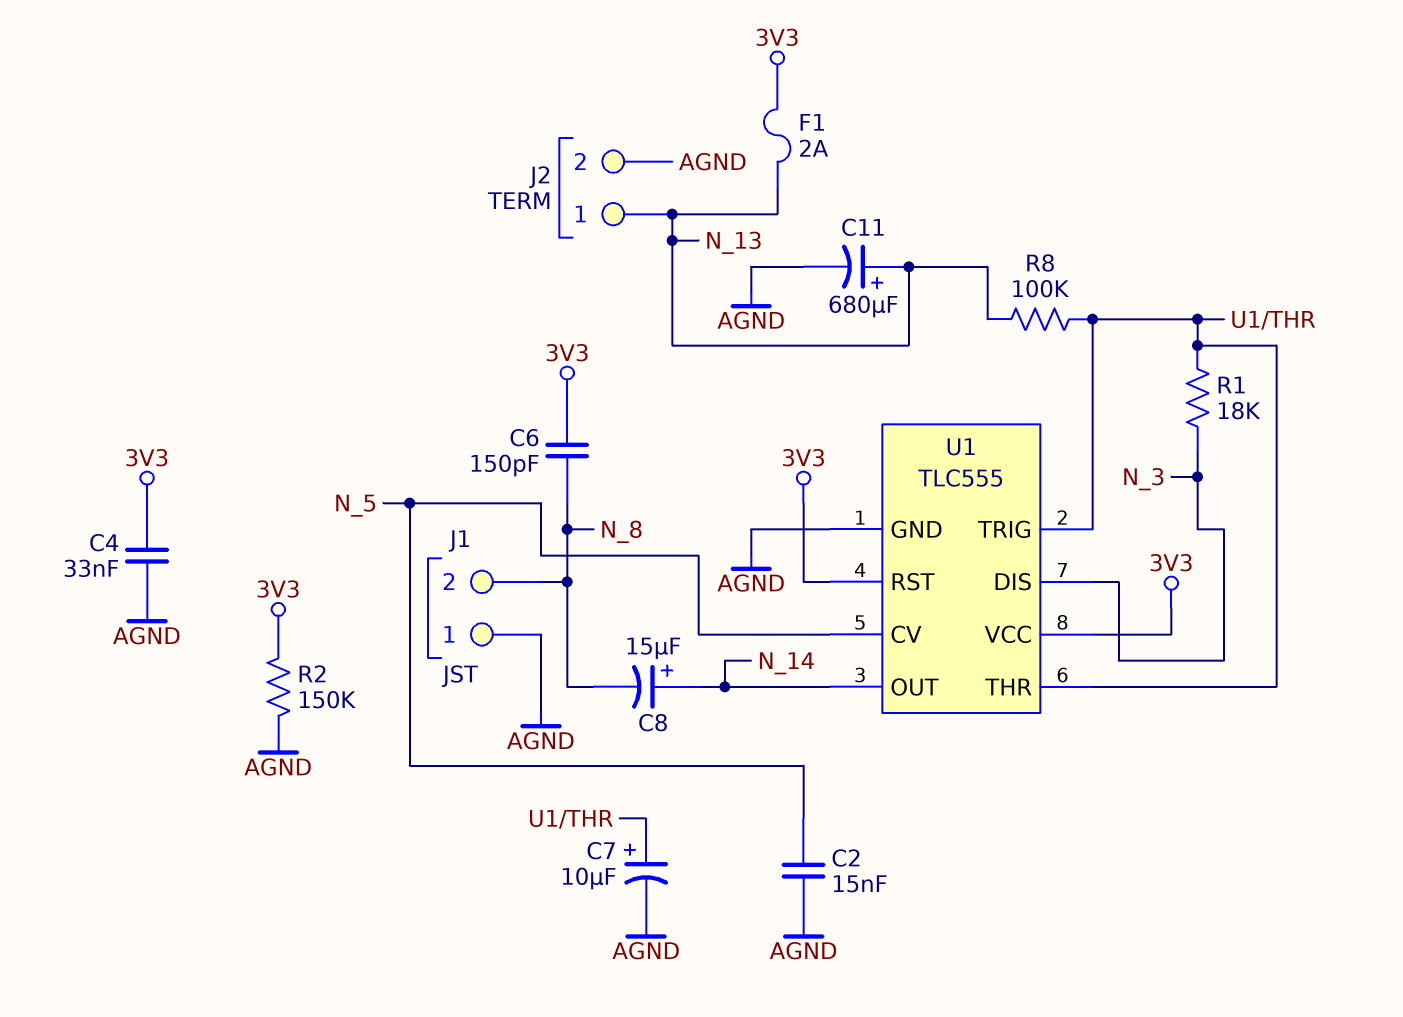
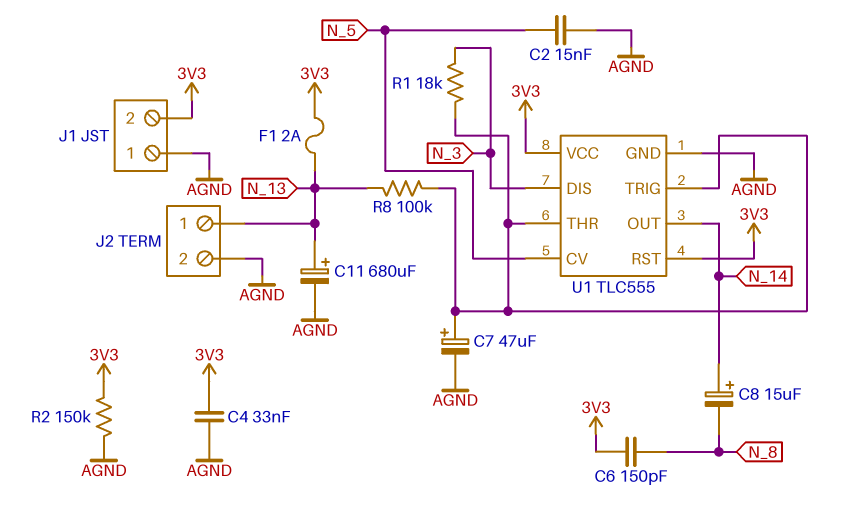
C7: 10uF (plus U1/THR, minus AGND) -> 47uF (plus U1/THR, minus AGND)
J1 pin 2: N_8 -> 3V3

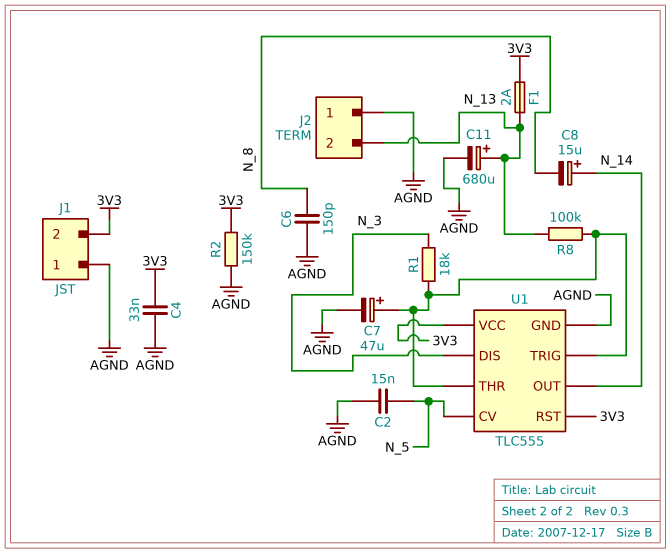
C6: 150pF (3V3, N_8) -> 150pF (AGND, N_8)
J2 pin 1: N_13 -> AGND
J2 pin 2: AGND -> N_13

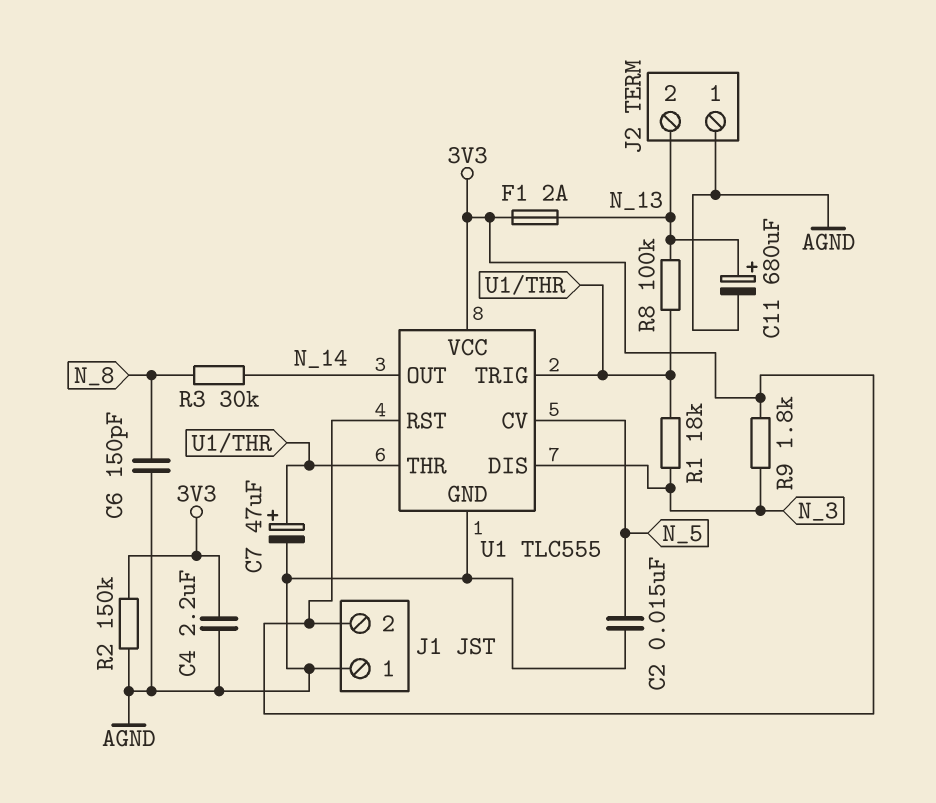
C4: 33nF (3V3, AGND) -> 2.2uF (3V3, AGND)
C8: 15uF (plus N_14, minus N_8) -> none
R3: none -> 30k (N_8, N_14)
R9: none -> 1.8k (3V3, N_3)

